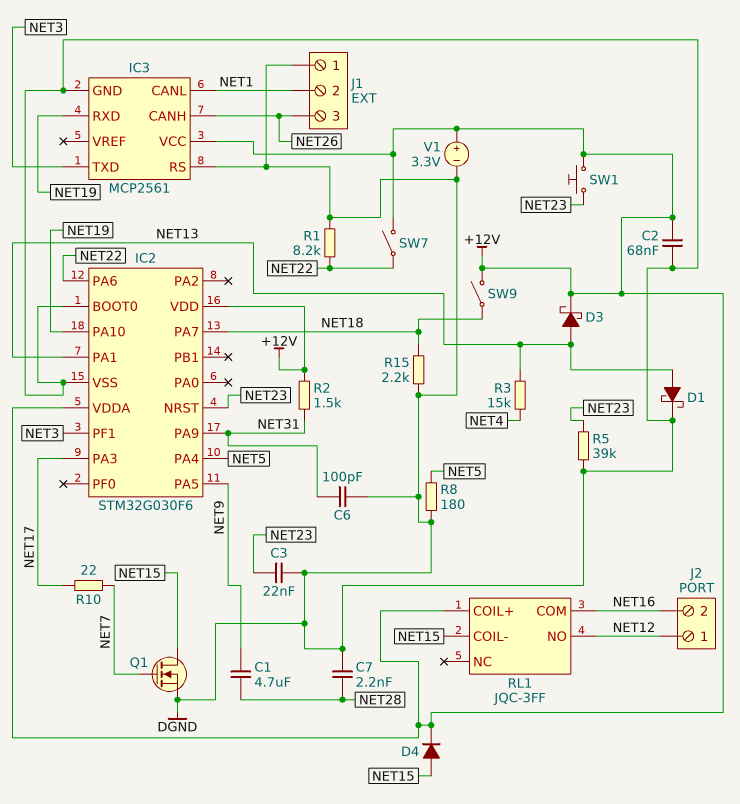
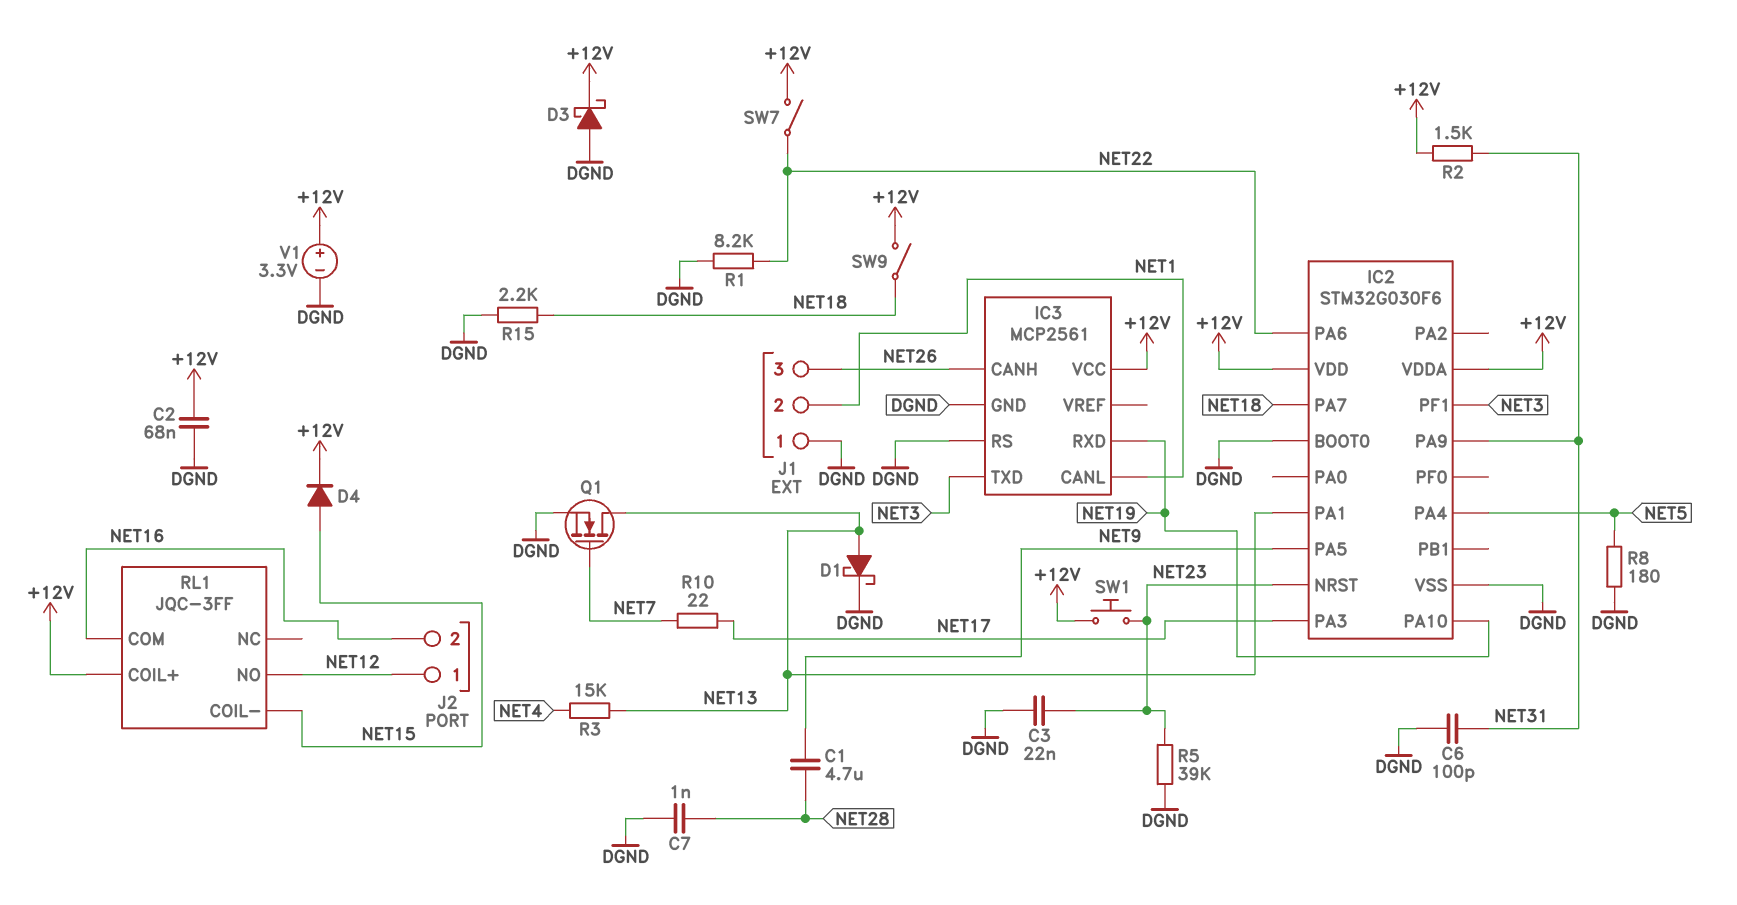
C7: 2.2nF (DGND, NET28) -> 1nF (DGND, NET28)
D3: schottky (A NET13, K +12V) -> schottky (A DGND, K +12V)
Q1: NMOS (G NET7, D NET15, S DGND) -> NMOS (G NET7, D NET13, S DGND)

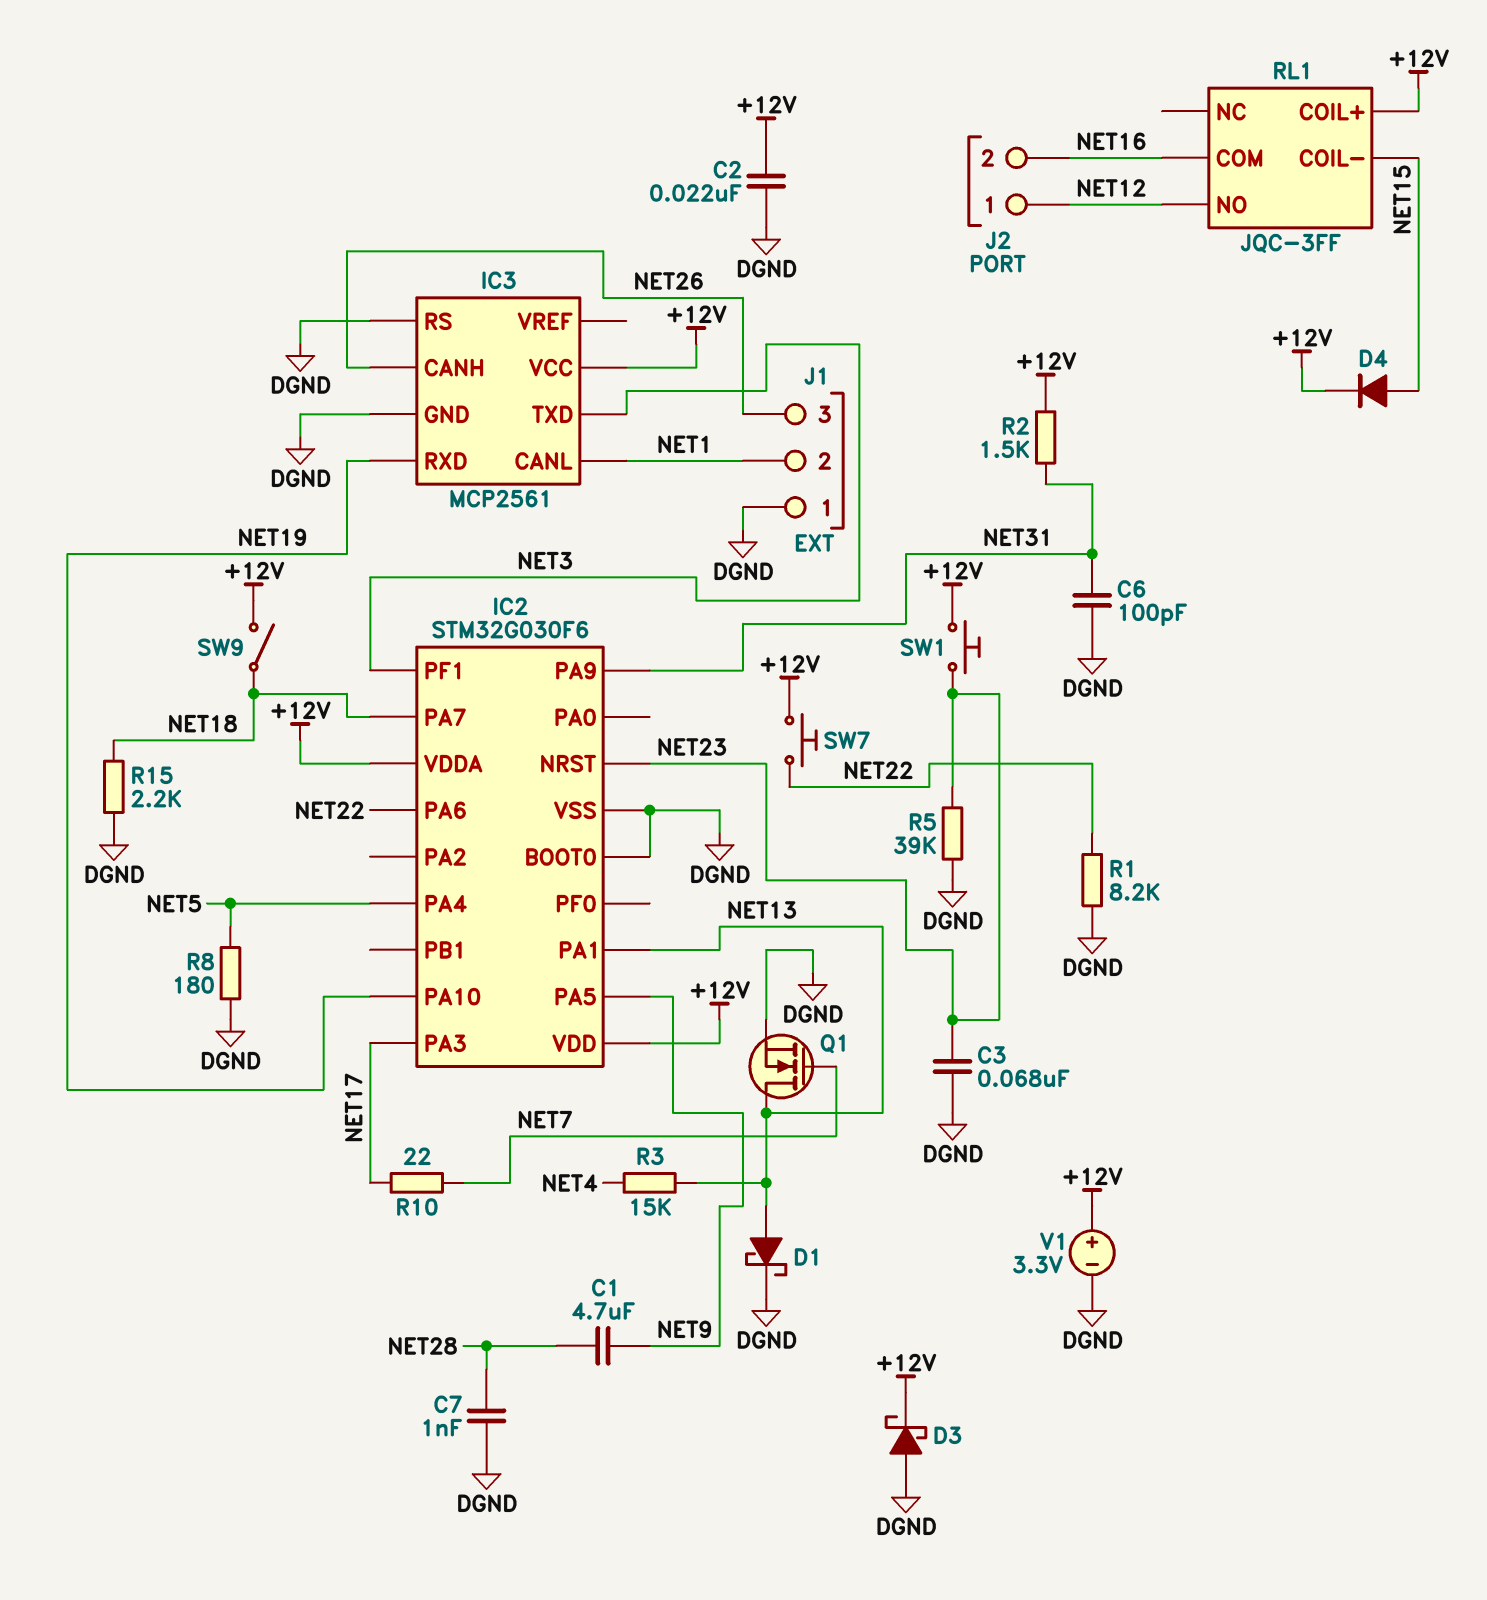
C2: 68nF (+12V, DGND) -> 22nF (+12V, DGND)
C3: 22nF (DGND, NET23) -> 68nF (DGND, NET23)
SW7: switch (+12V, NET22) -> button (+12V, NET22)

